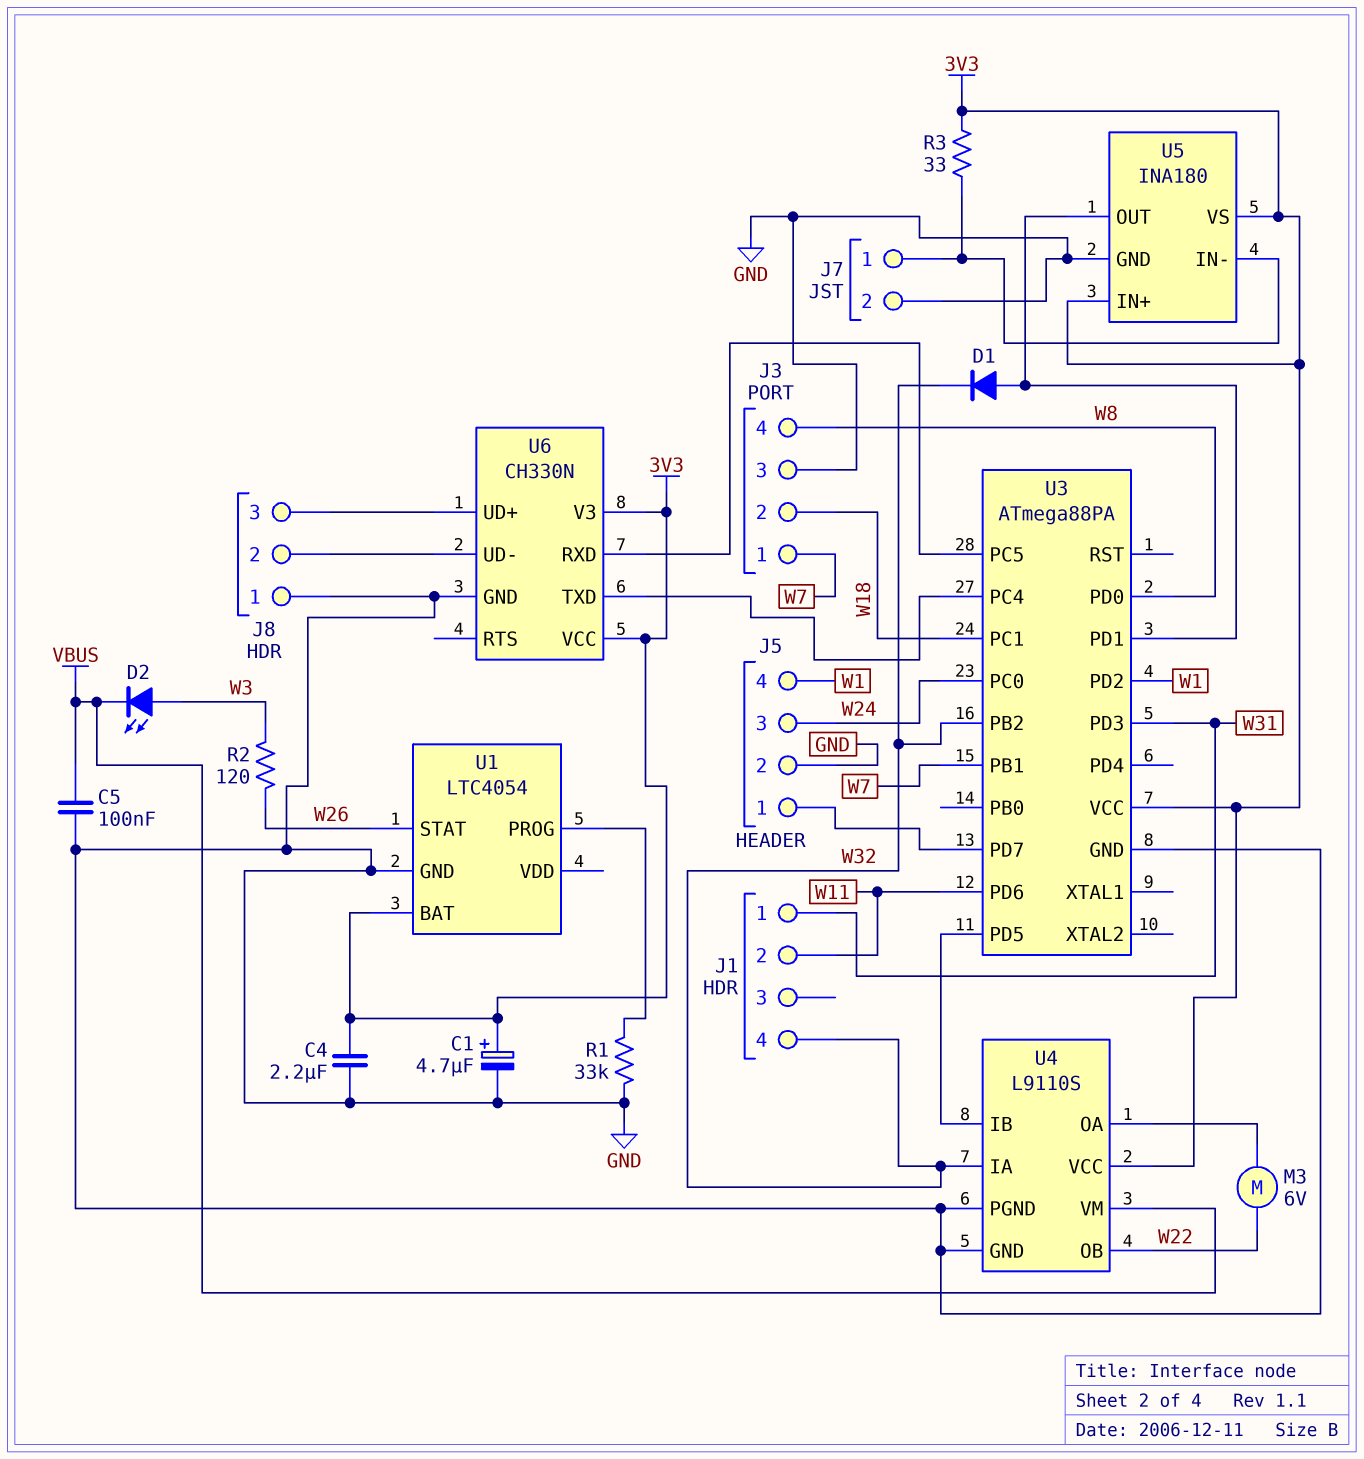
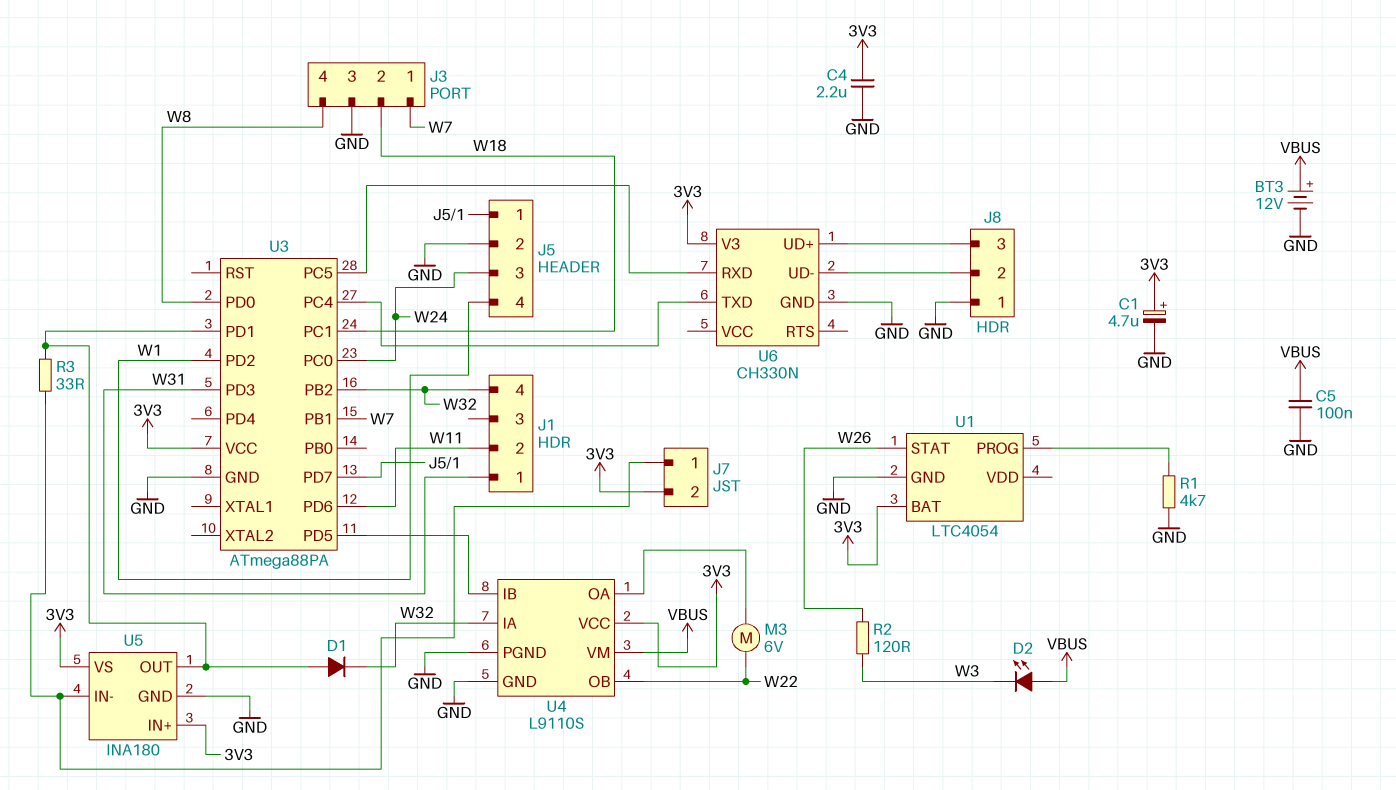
BT3: none -> 12V (plus VBUS, minus GND)
D2: LED (A W3, K VBUS) -> LED (A VBUS, K W3)
J7 pin 2: GND -> 3V3
R1: 33k (GND, U1/PROG) -> 4.7k (GND, U1/PROG)
R3: 33 (3V3, J7/1) -> 33 (J7/1, U3/PD1)
U6 pin VCC: 3V3 -> none

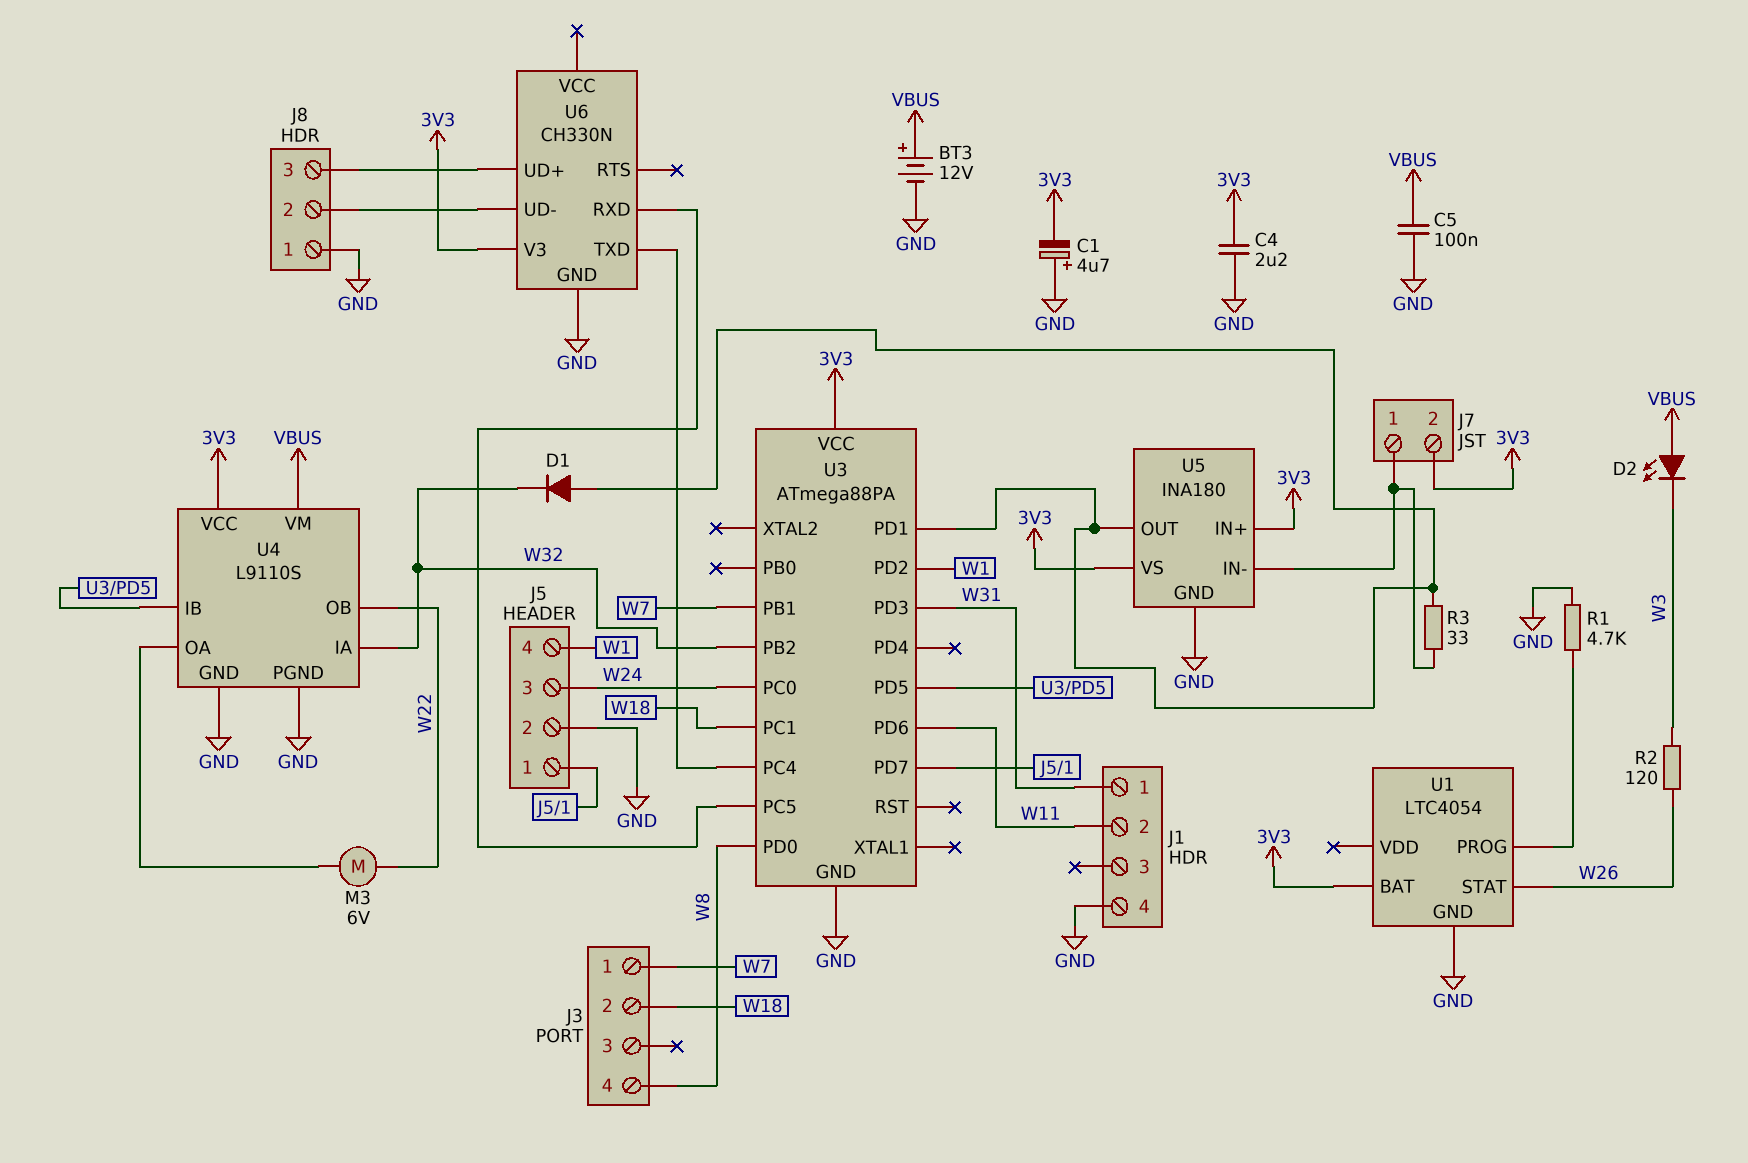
C1: 4.7uF (plus 3V3, minus GND) -> 4.7uF (plus GND, minus 3V3)
J1 pin 4: W32 -> GND
J3 pin 3: GND -> none

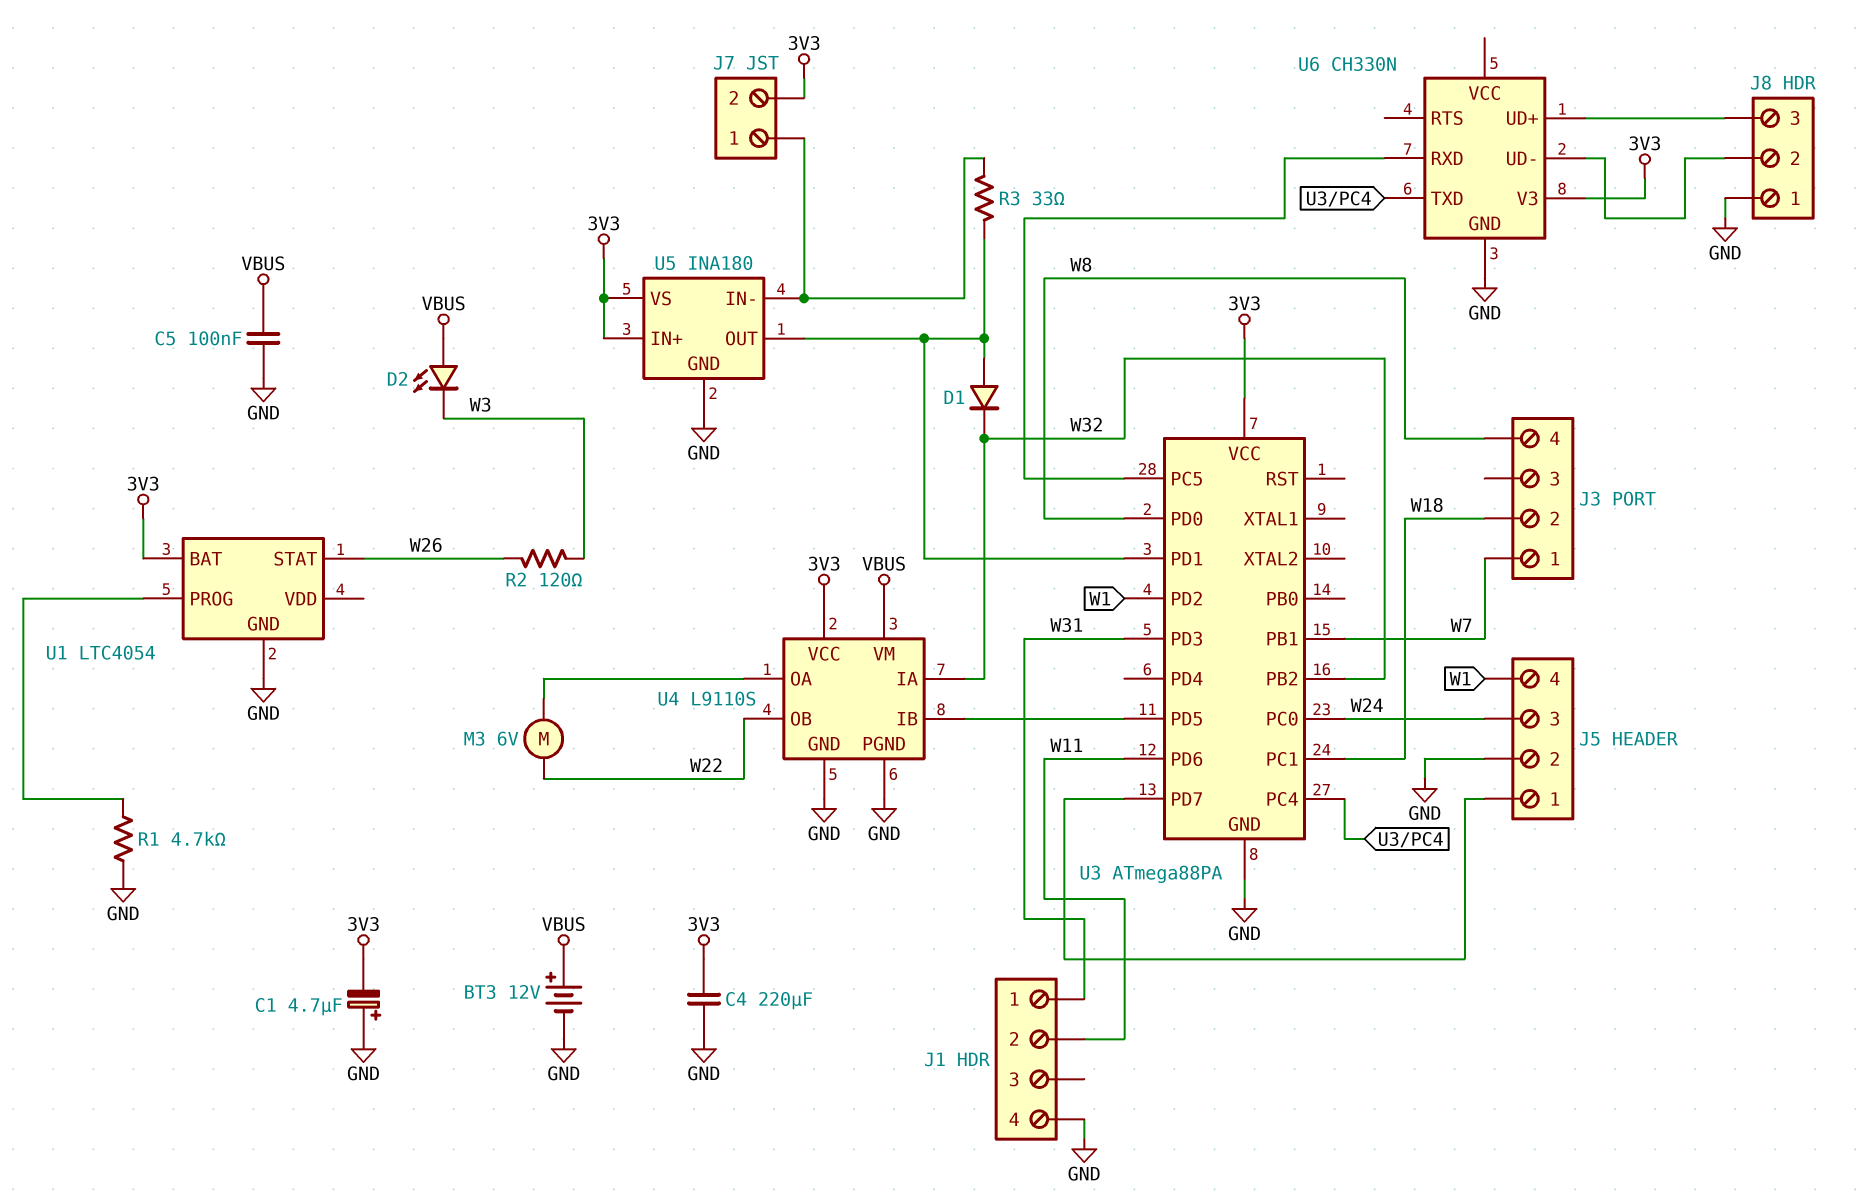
C4: 2.2uF (3V3, GND) -> 220uF (3V3, GND)

